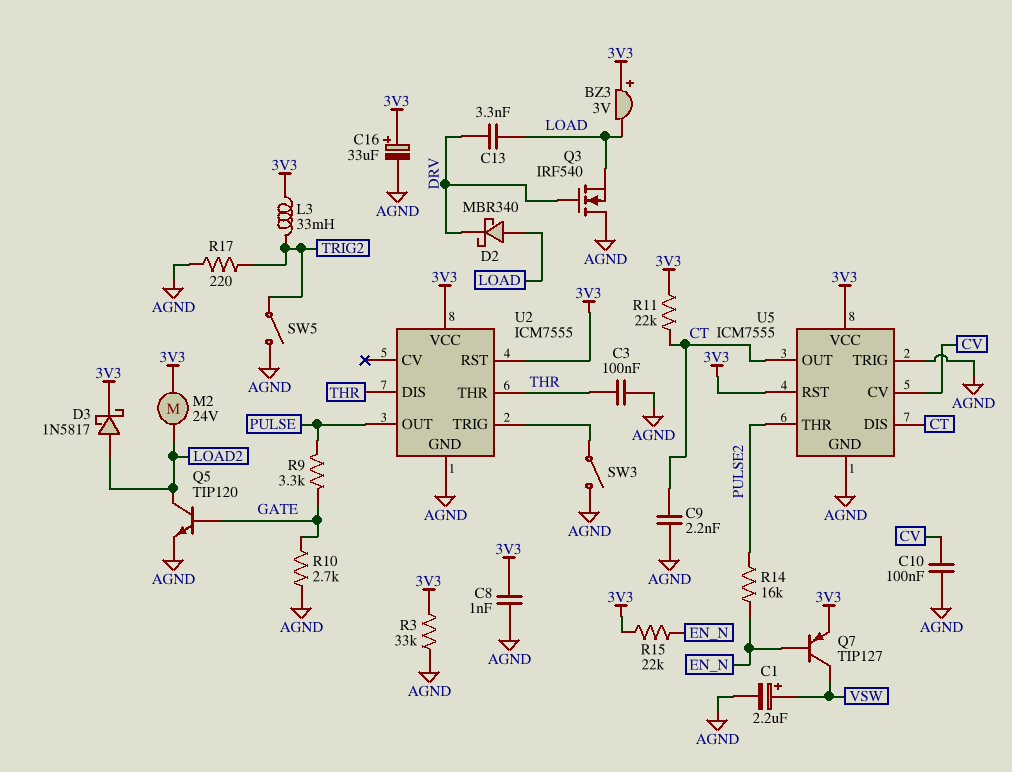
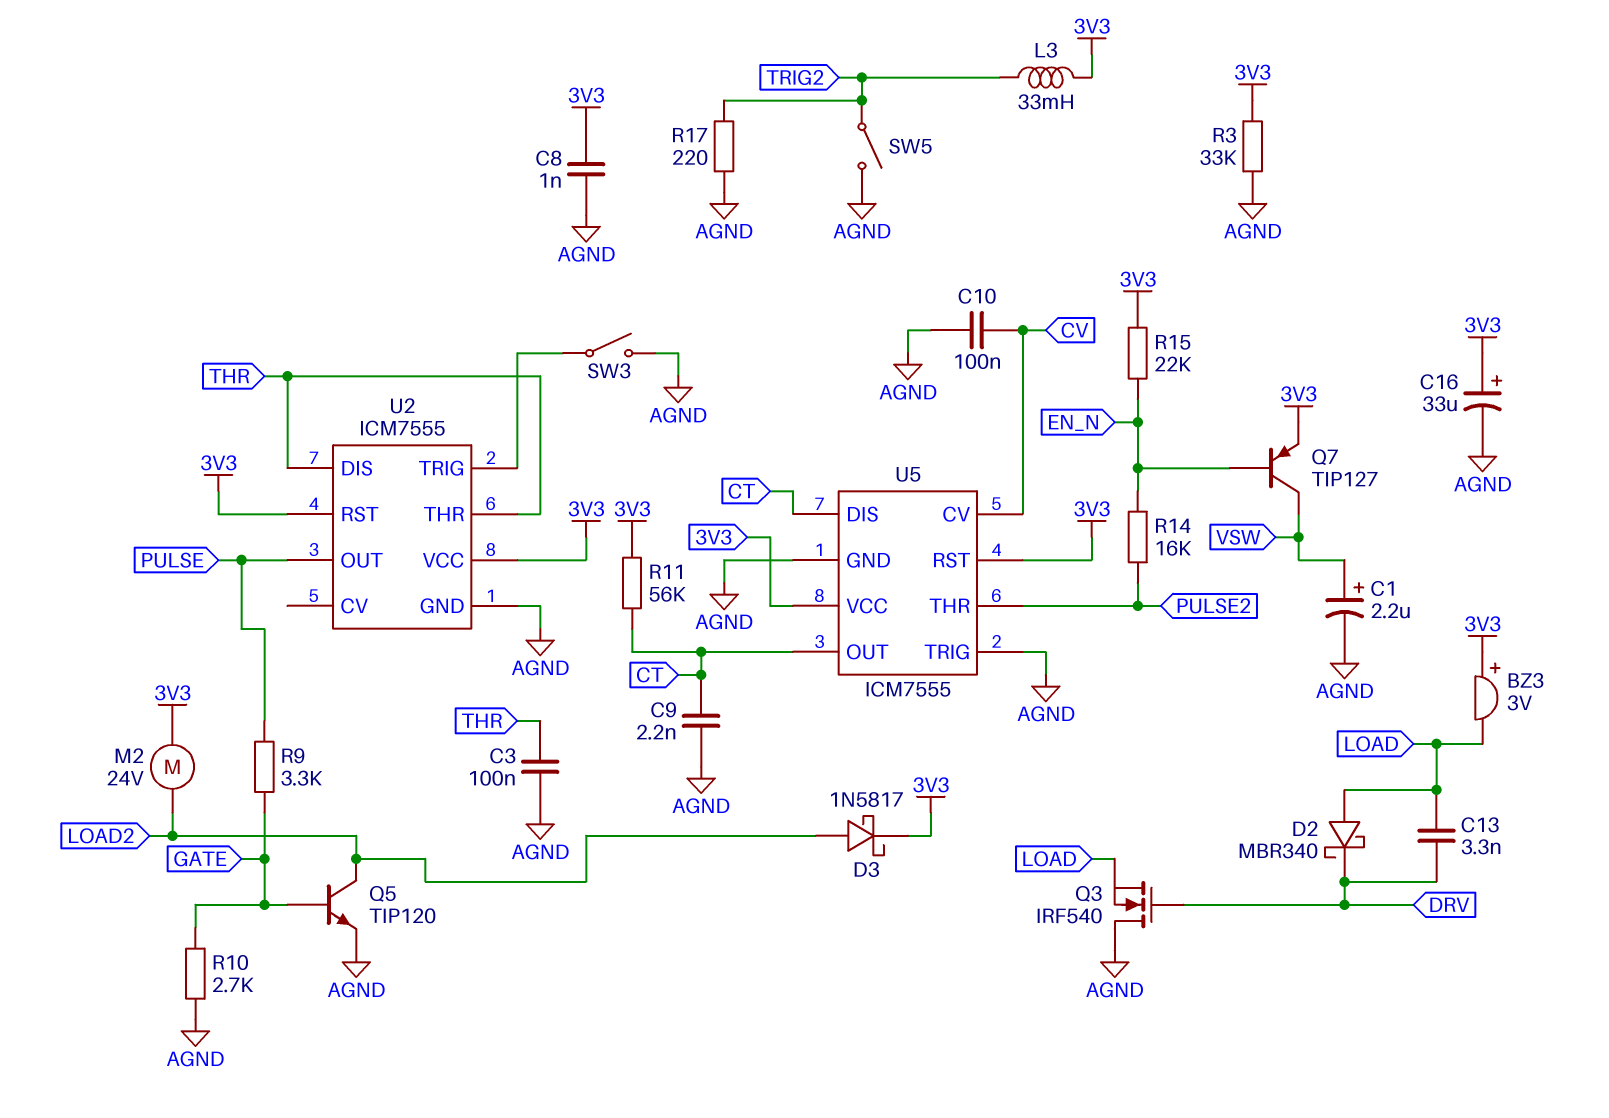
R11: 22k (3V3, CT) -> 56k (3V3, CT)

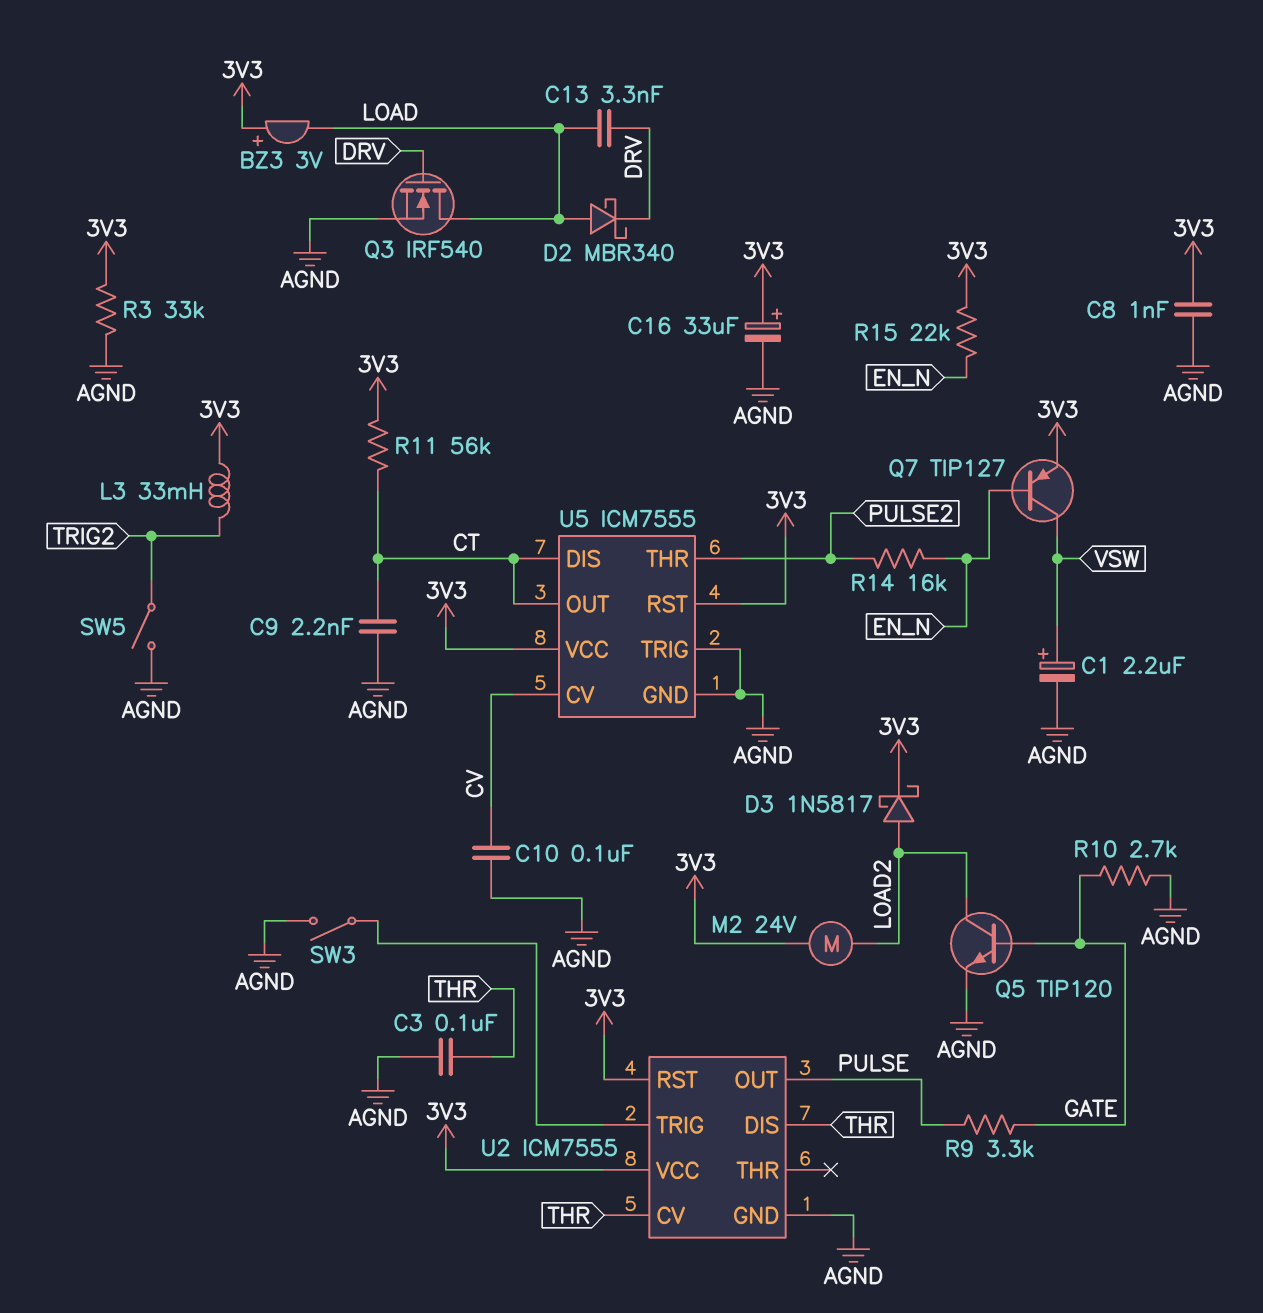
Q3: NMOS IRF540 (G DRV, D AGND, S LOAD) -> NMOS IRF540 (G DRV, D LOAD, S AGND)
R17: 220 (AGND, TRIG2) -> none
U2 pin CV: none -> THR
U2 pin THR: THR -> none

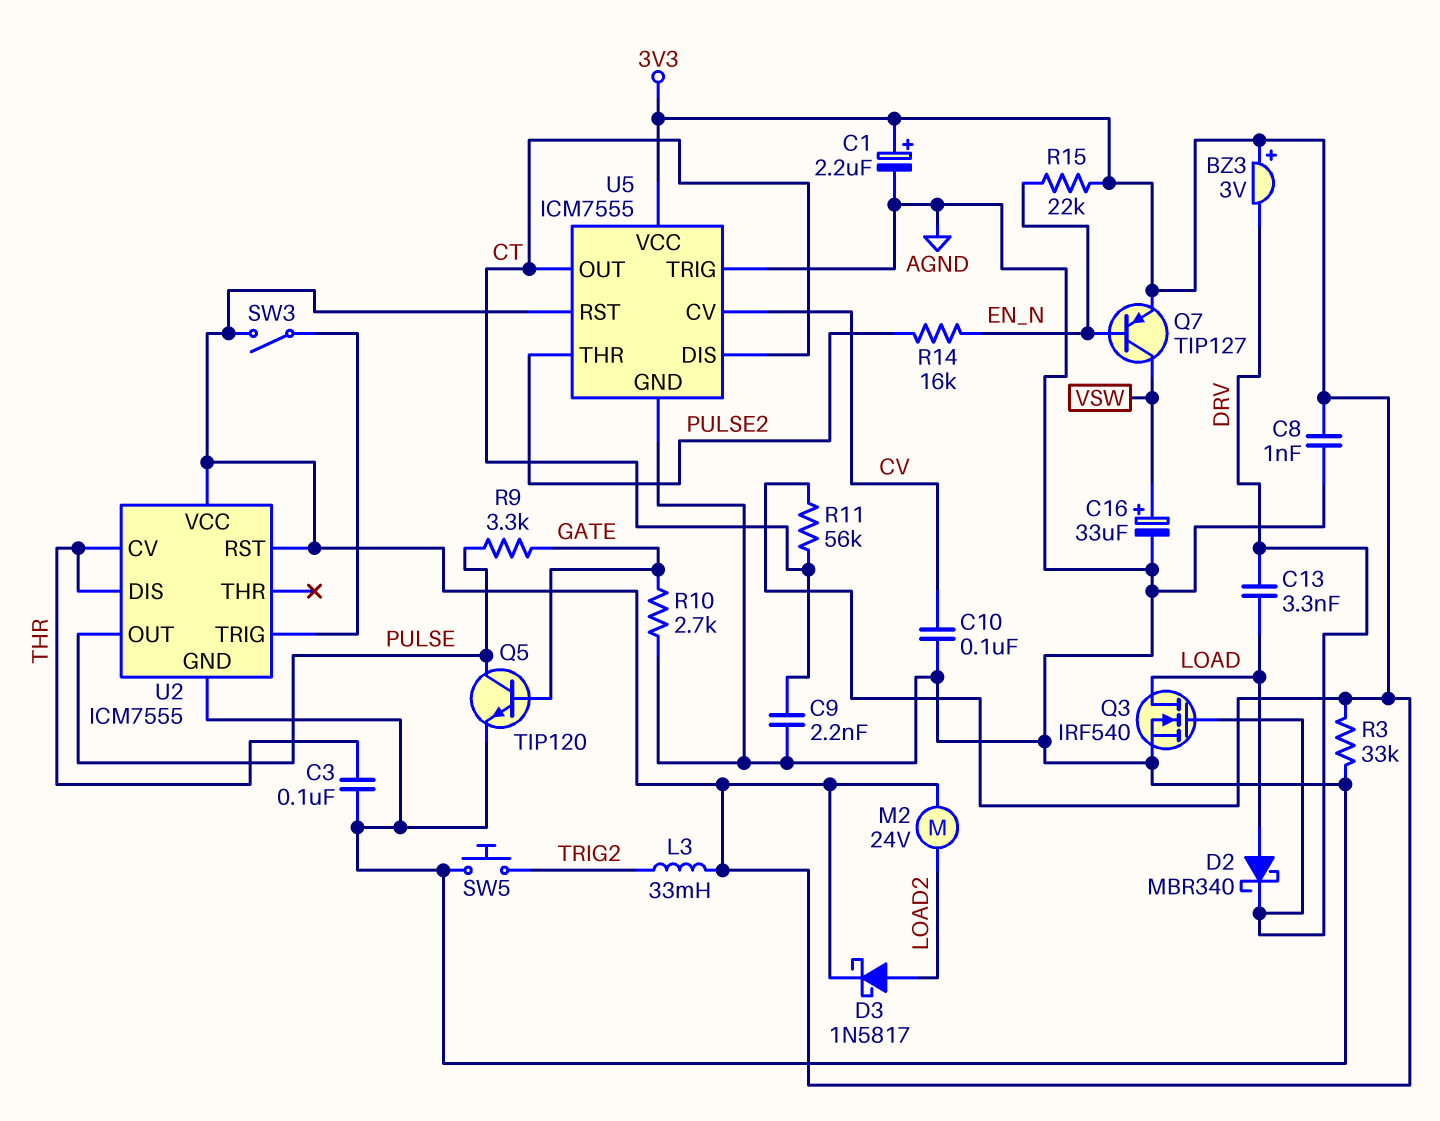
BZ3: buzzer 3V (plus 3V3, minus LOAD) -> buzzer 3V (plus 3V3, minus DRV)
C1: 2.2uF (plus VSW, minus AGND) -> 2.2uF (plus 3V3, minus AGND)
C16: 33uF (plus 3V3, minus AGND) -> 33uF (plus VSW, minus AGND)
Q5: NPN TIP120 (B GATE, C LOAD2, E AGND) -> NPN TIP120 (B GATE, C PULSE, E AGND)
SW3: switch (AGND, U2/TRIG) -> switch (3V3, U2/TRIG)
SW5: switch (AGND, TRIG2) -> button (AGND, TRIG2)

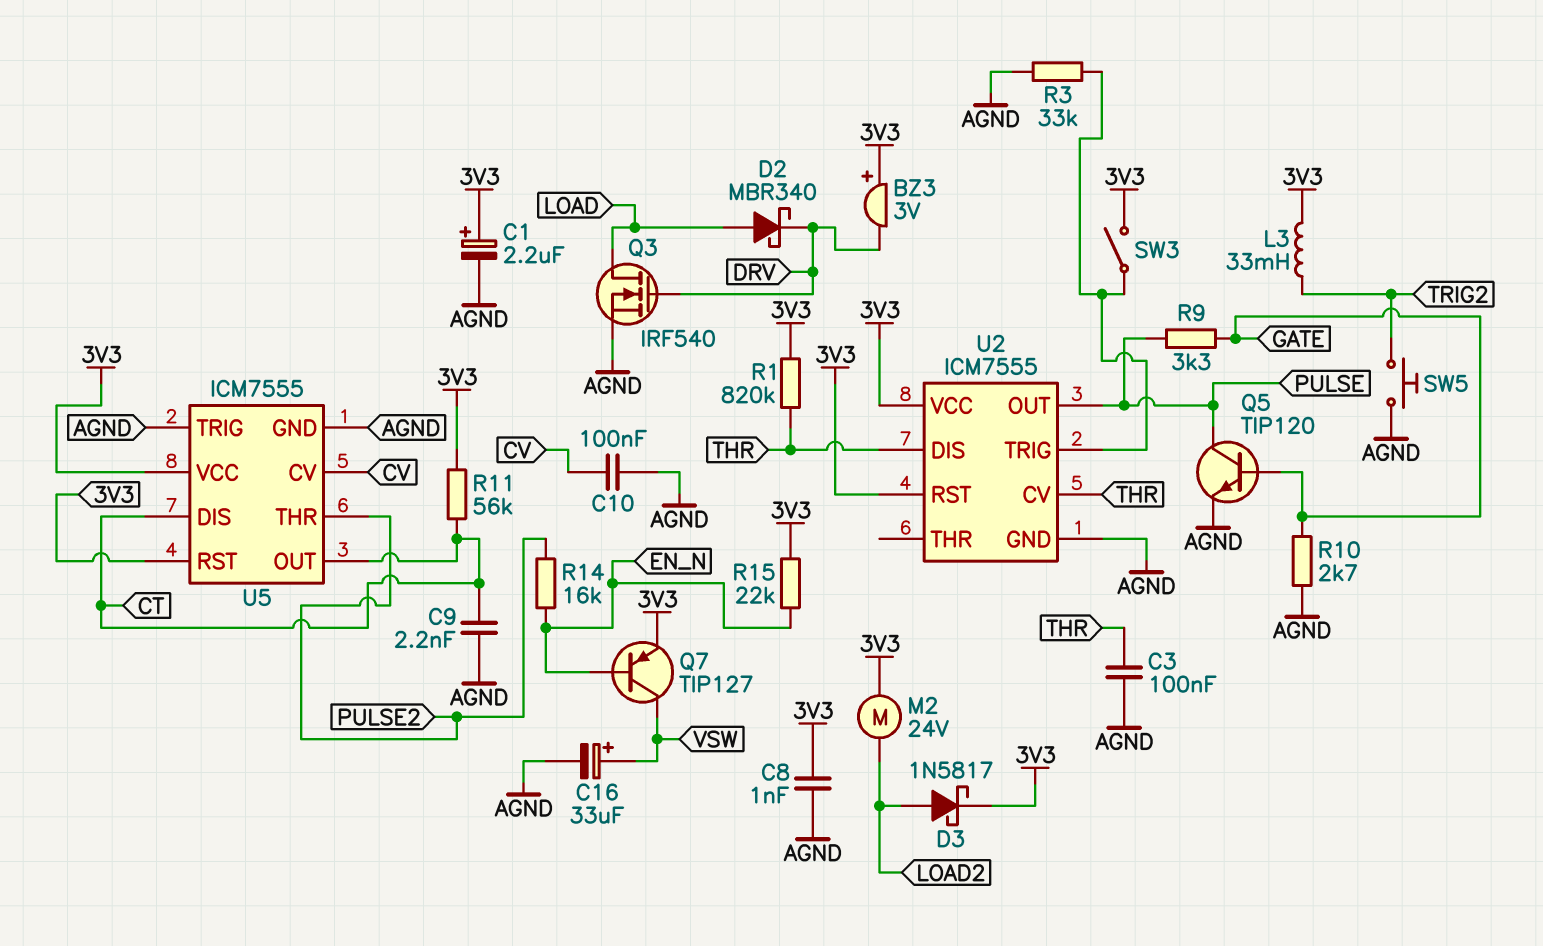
C13: 3.3nF (DRV, LOAD) -> none
R1: none -> 820k (3V3, THR)
R3: 33k (3V3, AGND) -> 33k (AGND, U2/TRIG)

